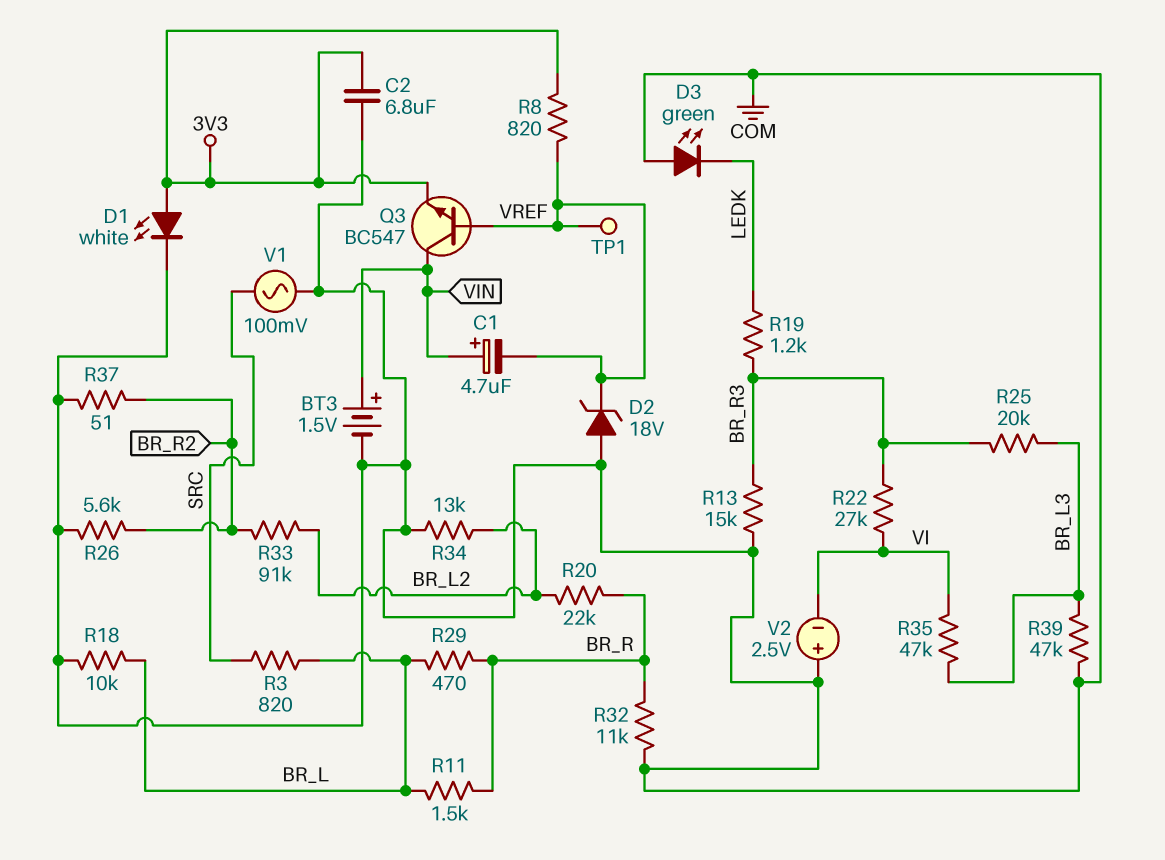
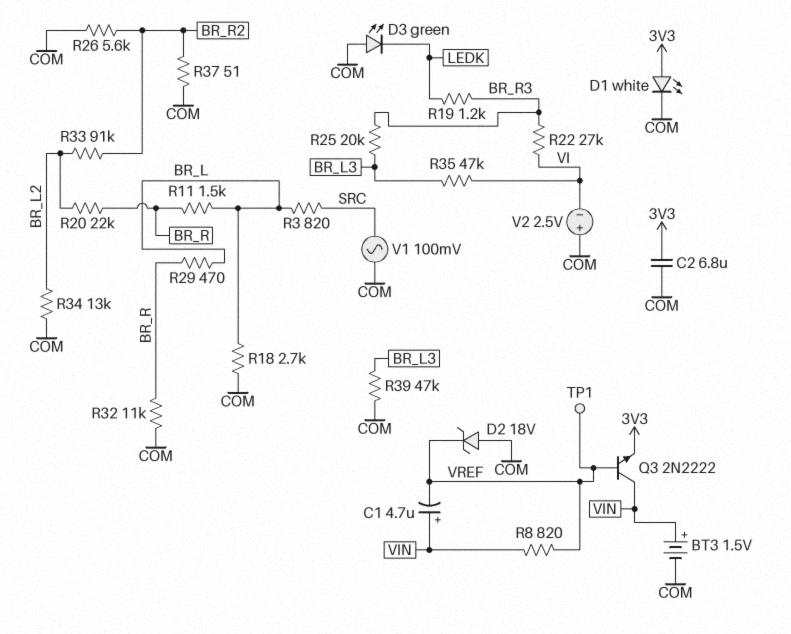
Q3: NPN BC547 (B VREF, C VIN, E 3V3) -> NPN 2N2222 (B VREF, C VIN, E 3V3)
R8: 820 (3V3, VREF) -> 820 (VIN, VREF)
R13: 15k (BR_R3, COM) -> none
R18: 10k (BR_L, COM) -> 2.7k (BR_L, COM)

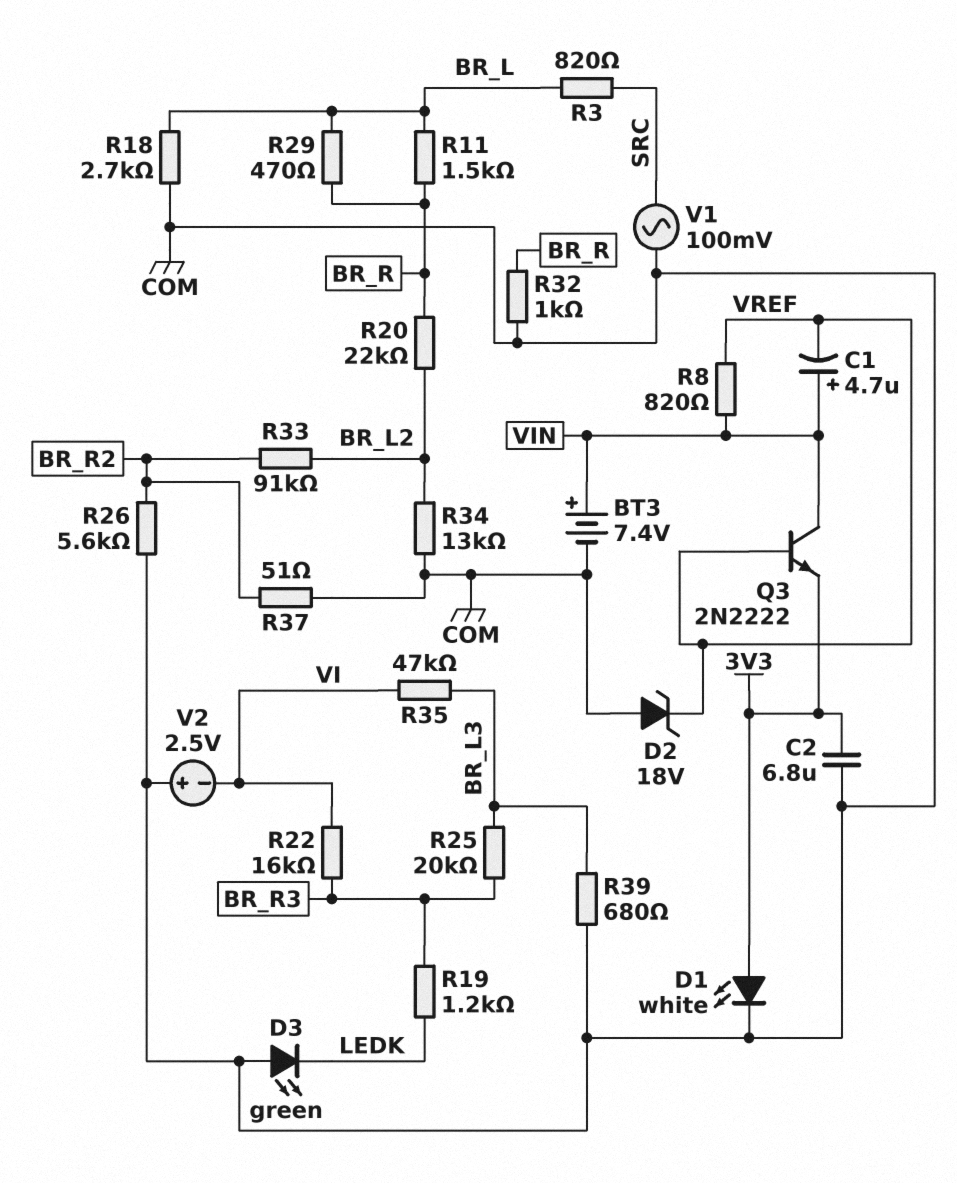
BT3: 1.5V (plus VIN, minus COM) -> 7.4V (plus VIN, minus COM)
R22: 27k (BR_R3, VI) -> 16k (BR_R3, VI)
R32: 11k (BR_R, COM) -> 1k (BR_R, COM)
R39: 47k (BR_L3, COM) -> 680 (BR_L3, COM)
TP1: test point (VREF) -> none

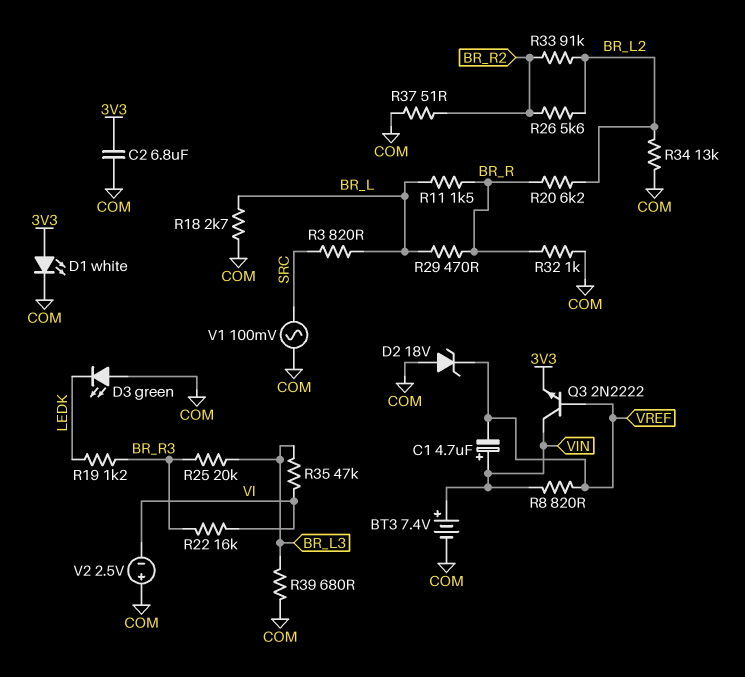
R20: 22k (BR_L2, BR_R) -> 6.2k (BR_L2, BR_R)
R26: 5.6k (BR_R2, COM) -> 5.6k (BR_L2, BR_R2)

